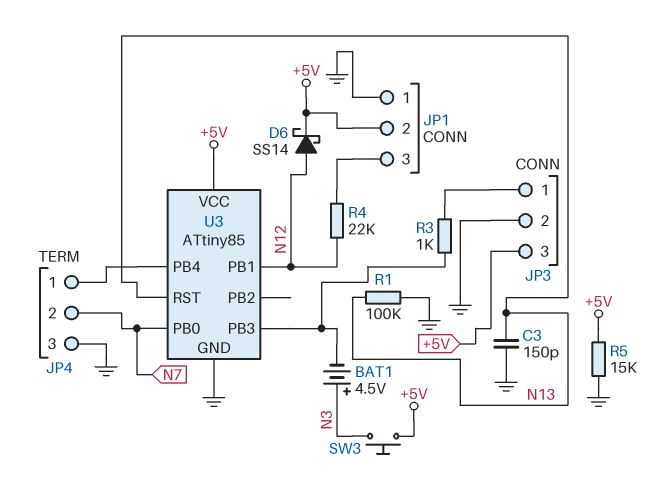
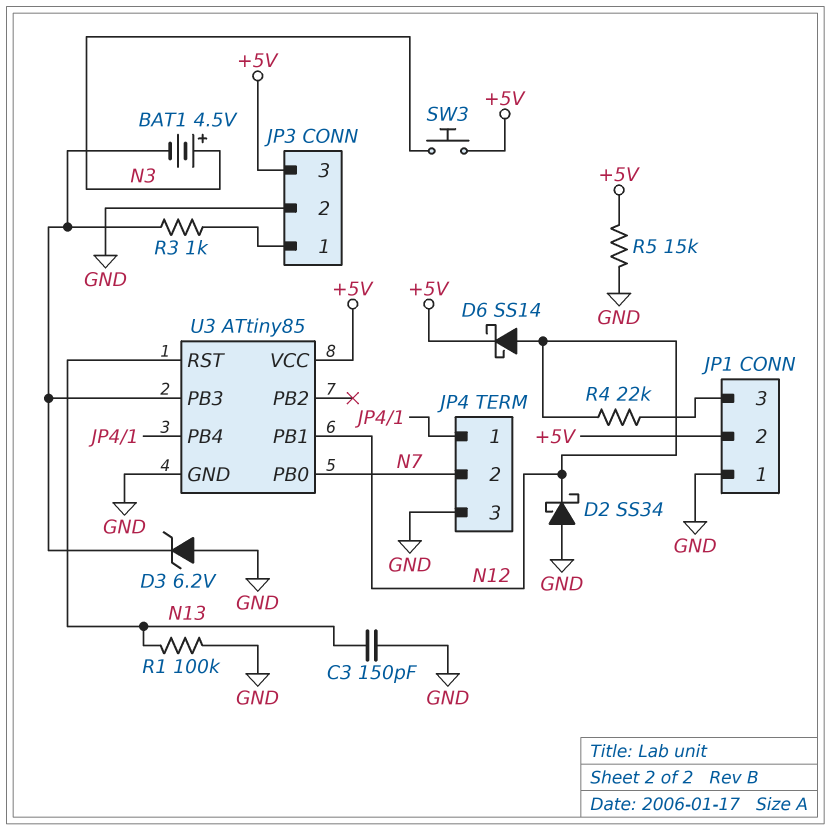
D2: none -> schottky SS34 (A GND, K N12)
D3: none -> zener 6.2V (A GND, K U3/PB3)

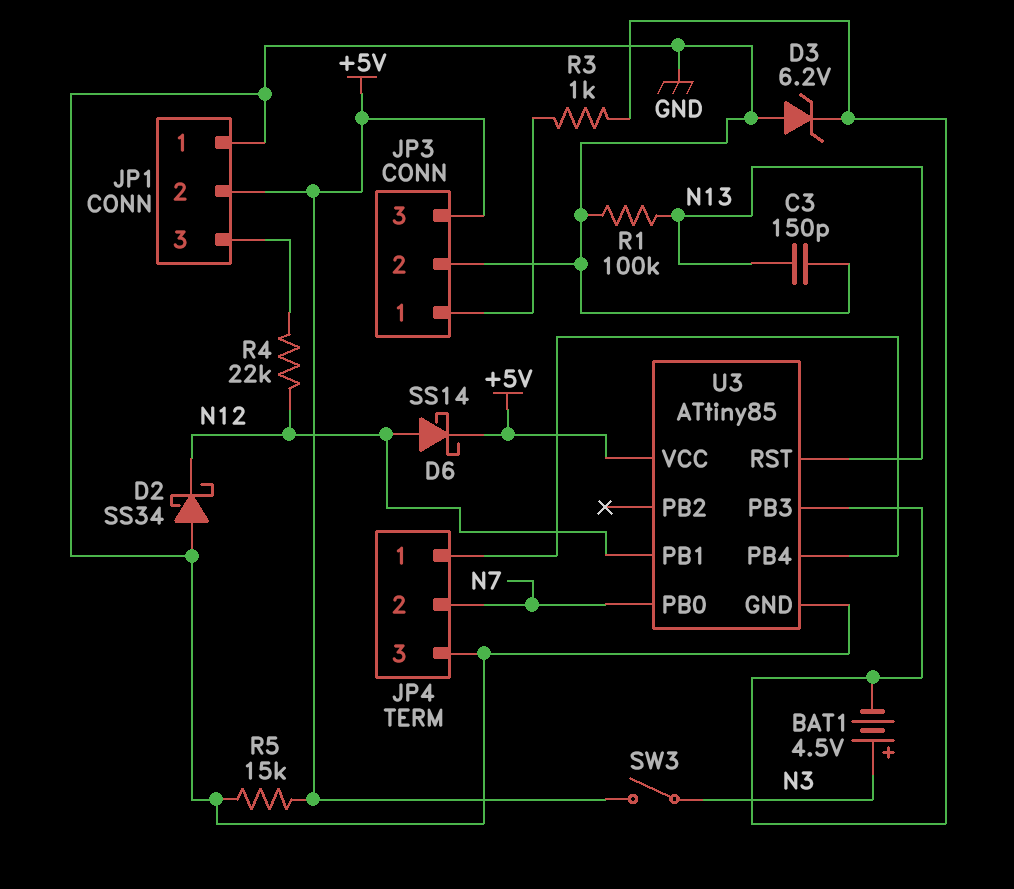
SW3: button (+5V, N3) -> switch (+5V, N3)

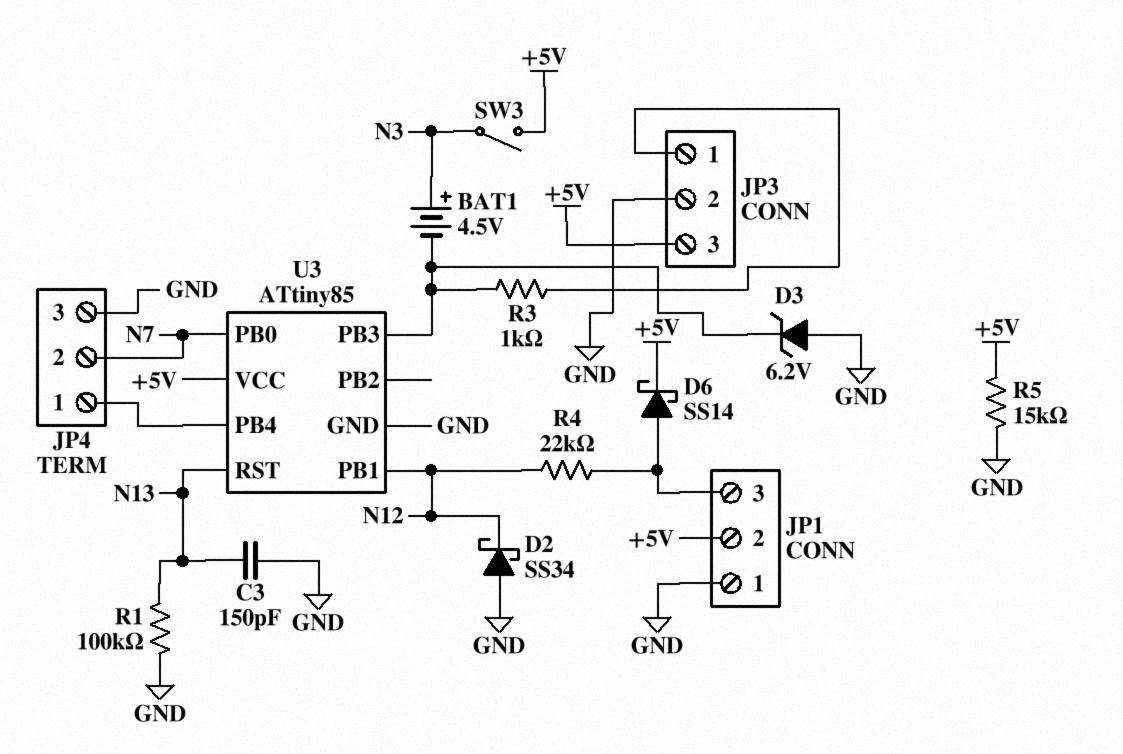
D6: schottky SS14 (A N12, K +5V) -> schottky SS14 (A JP1/3, K +5V)

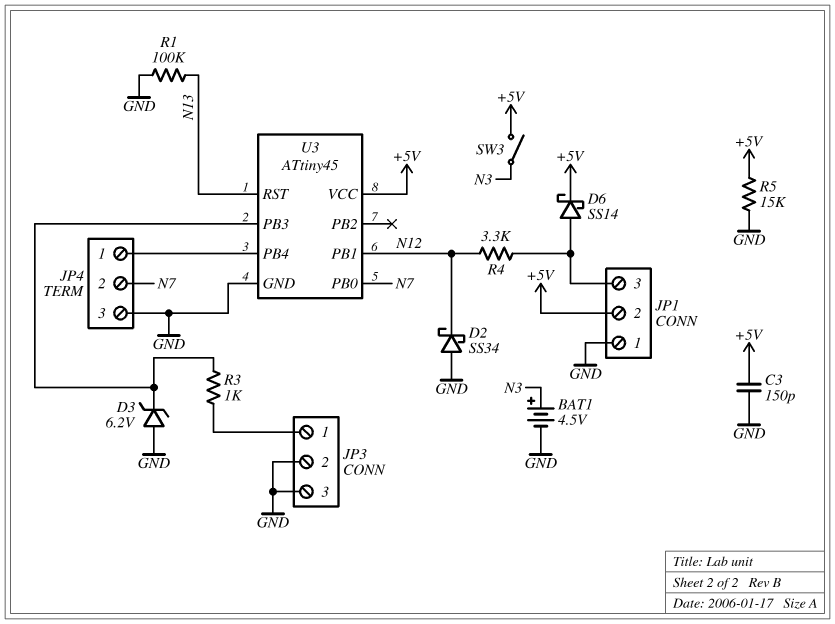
BAT1: 4.5V (plus N3, minus U3/PB3) -> 4.5V (plus N3, minus GND)
C3: 150pF (GND, N13) -> 150pF (+5V, GND)
JP3 pin 3: +5V -> GND
R4: 22k (JP1/3, N12) -> 3.3k (JP1/3, N12)
U3: ATtiny85 -> ATtiny45

